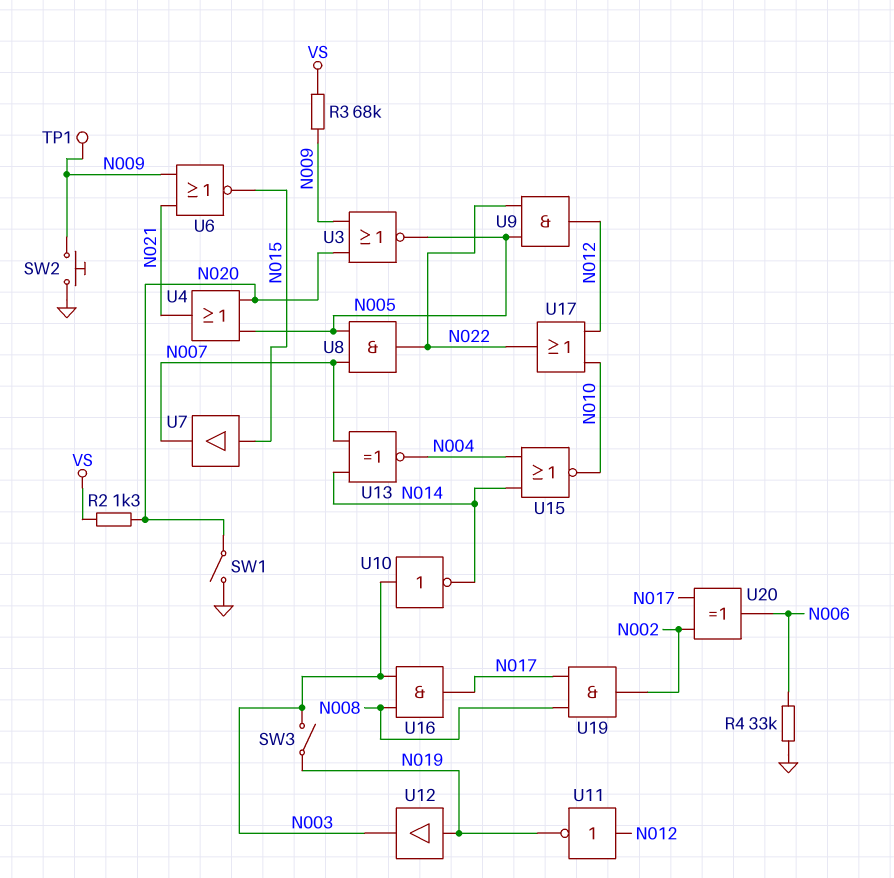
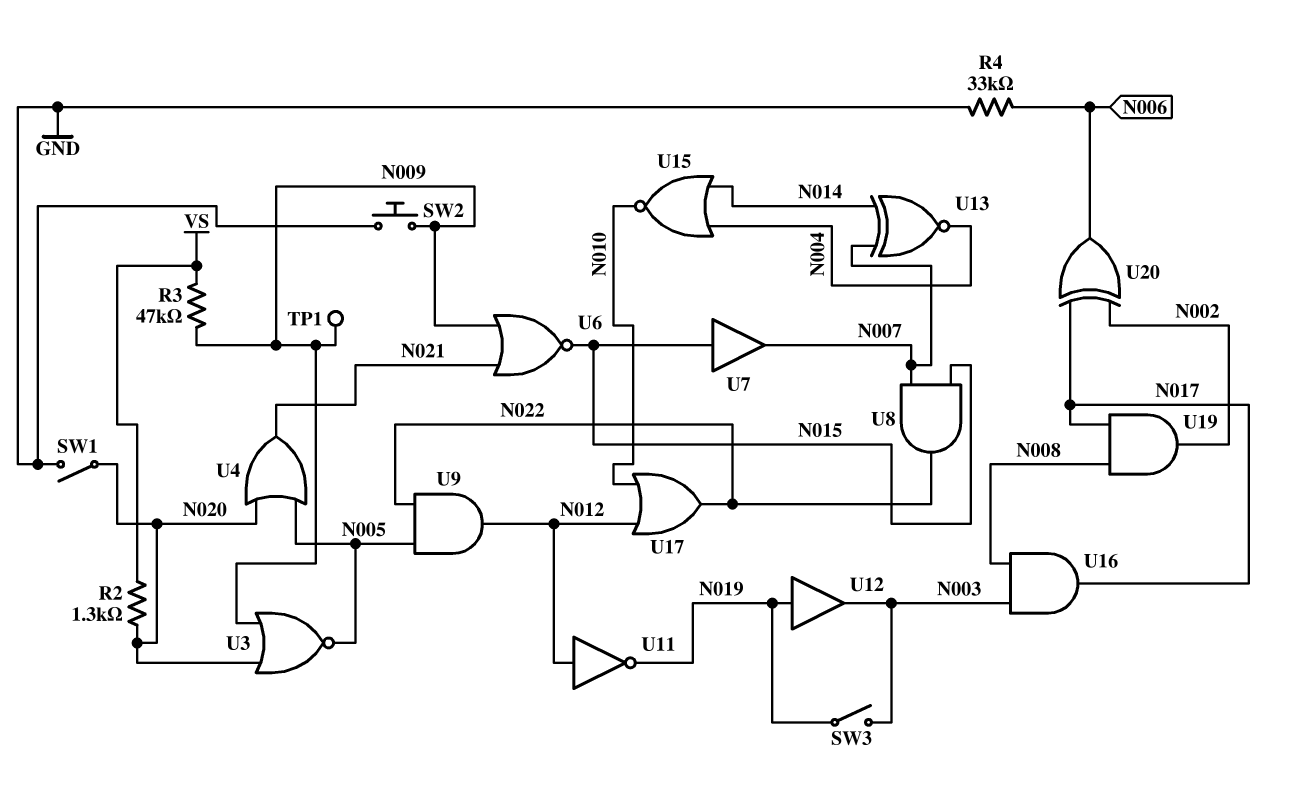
R3: 68k (N009, VS) -> 47k (N009, VS)
U8: AND (in N005, in N007, out N022) -> AND (in N007, in N015, out N022)
U10: NOT (in N003, out N014) -> none

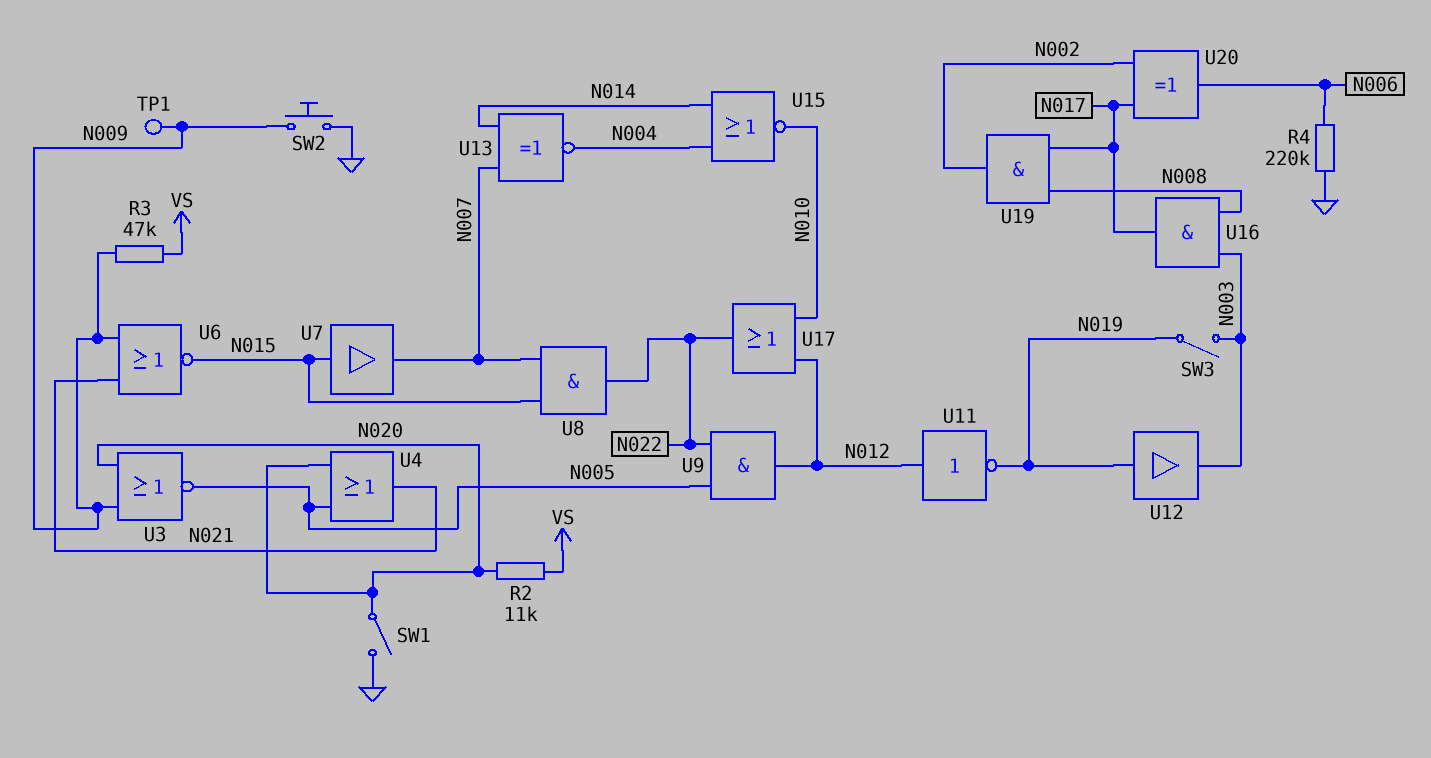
R2: 1.3k (N020, VS) -> 11k (N020, VS)
R4: 33k (GND, N006) -> 220k (GND, N006)

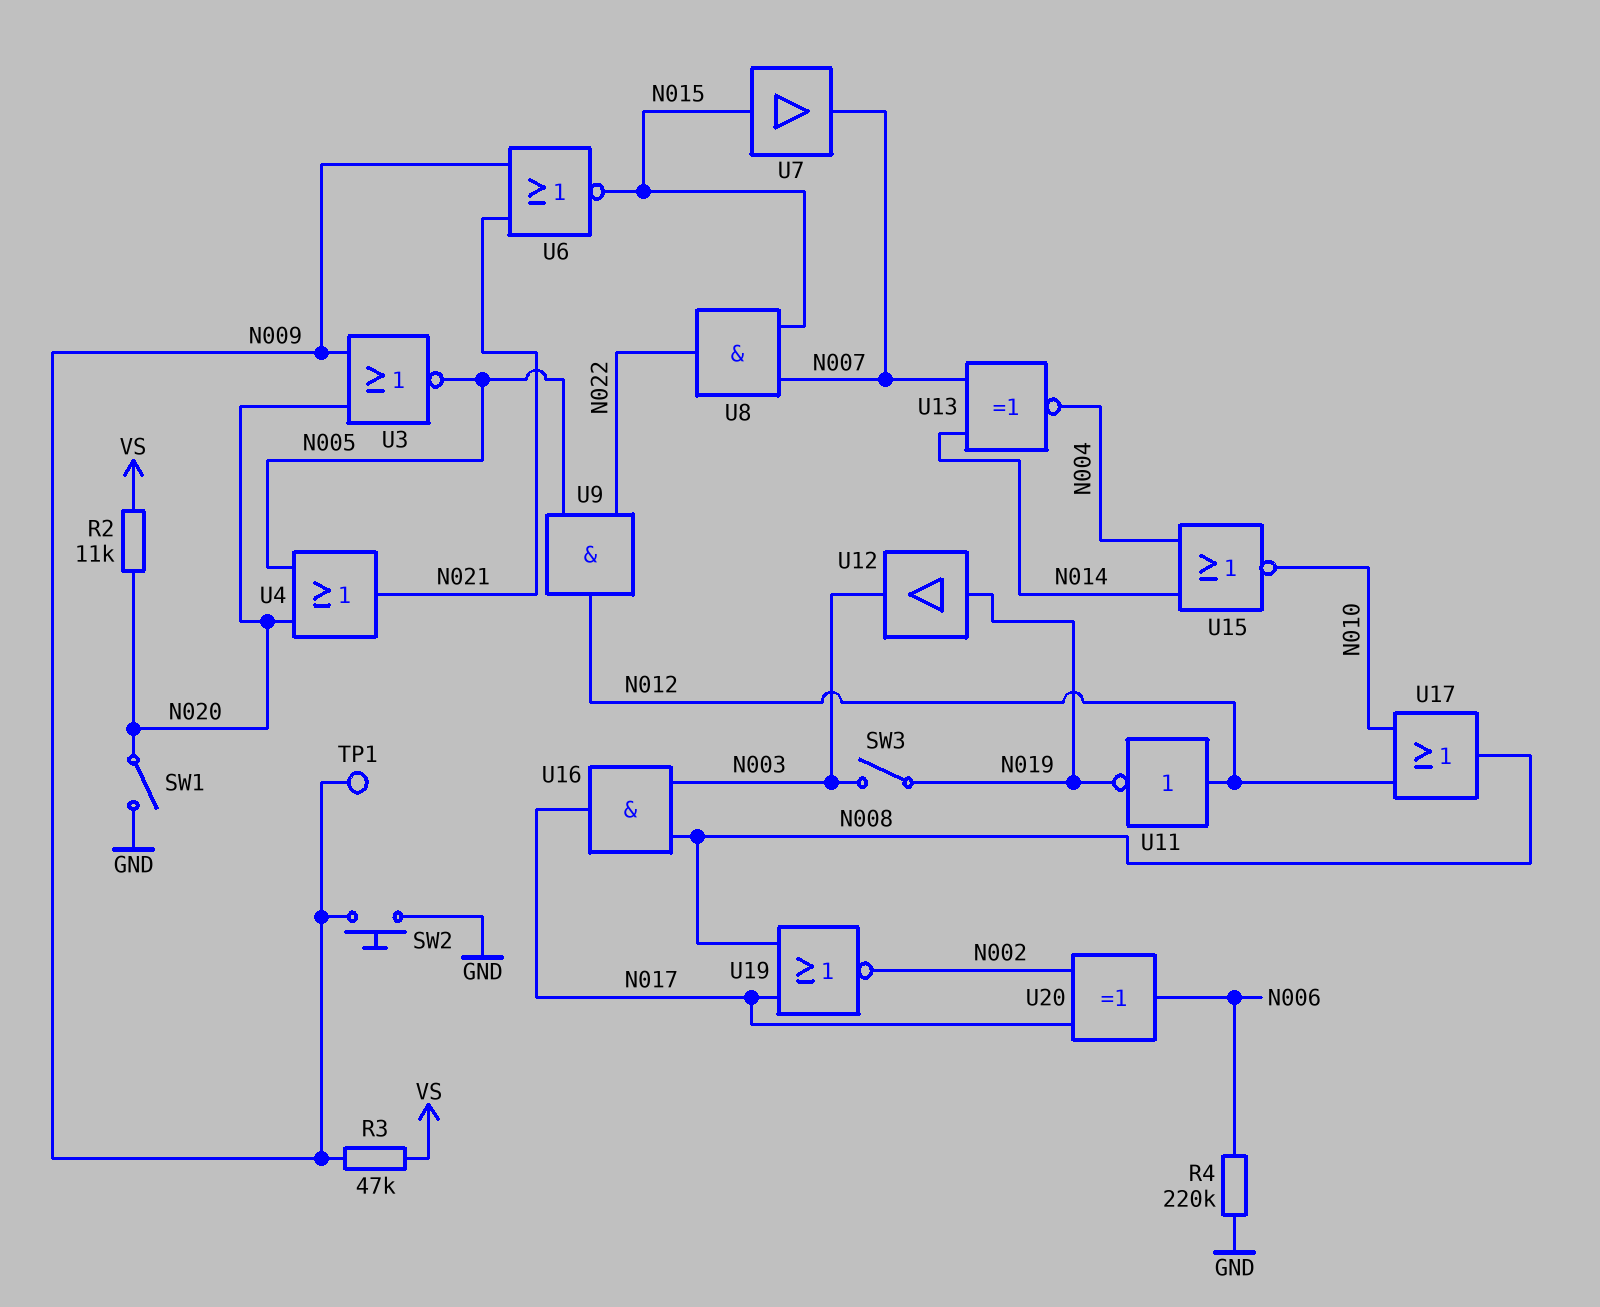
U17: OR (in N010, in N012, out N022) -> OR (in N010, in N012, out N008)
U19: AND (in N008, in N017, out N002) -> NOR (in N008, in N017, out N002)

